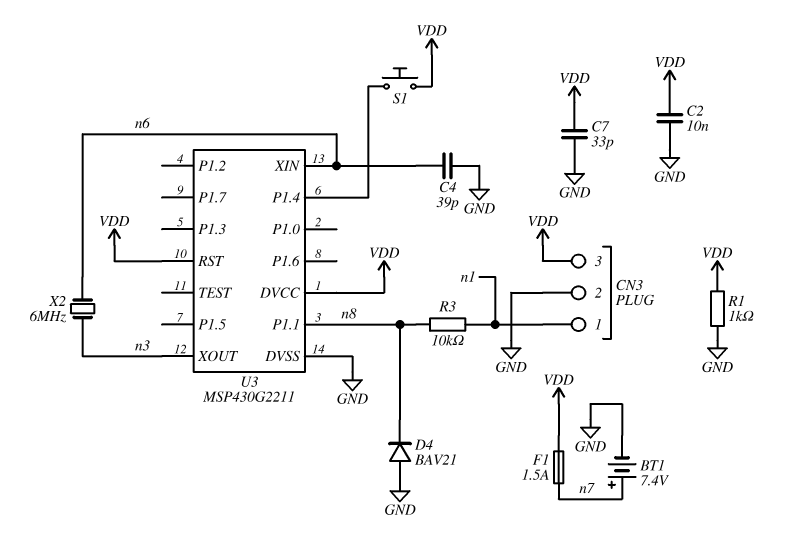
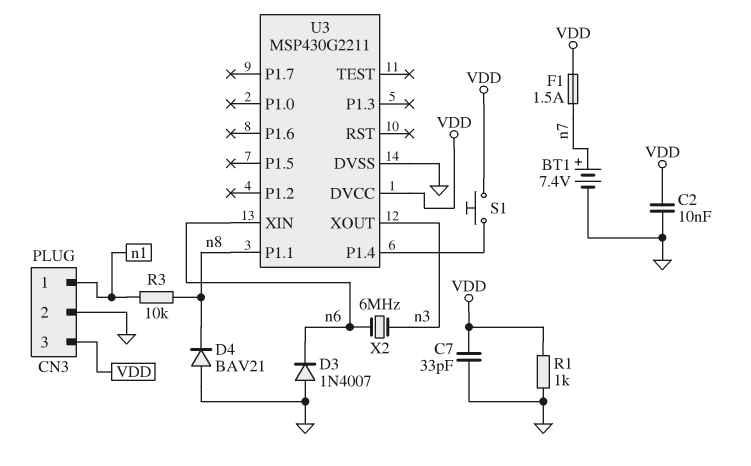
C4: 39pF (GND, n6) -> none
D3: none -> diode 1N4007 (A GND, K n6)
U3 pin RST: VDD -> none

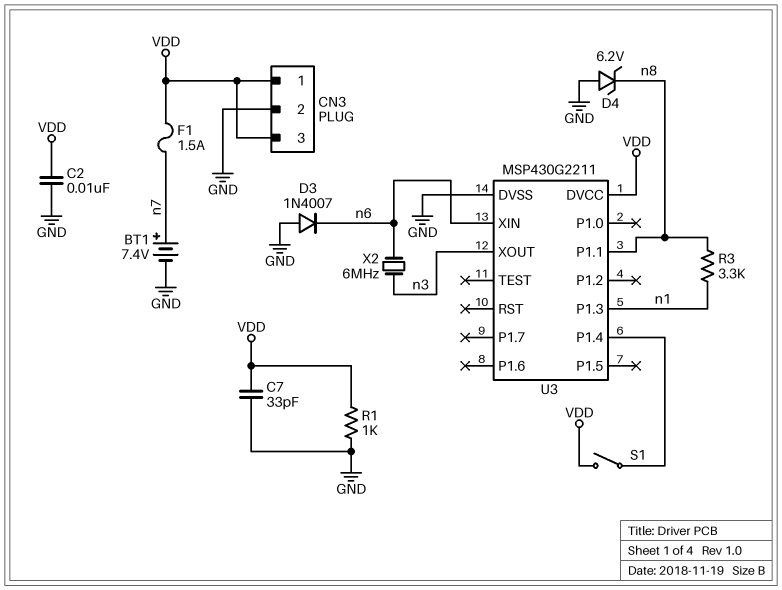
CN3 pin 1: n1 -> VDD
D4: diode BAV21 (A GND, K n8) -> zener 6.2V (A GND, K n8)
R3: 10k (n1, n8) -> 3.3k (n1, n8)
S1: button (U3/P1.4, VDD) -> switch (U3/P1.4, VDD)
U3 pin P1.3: none -> n1

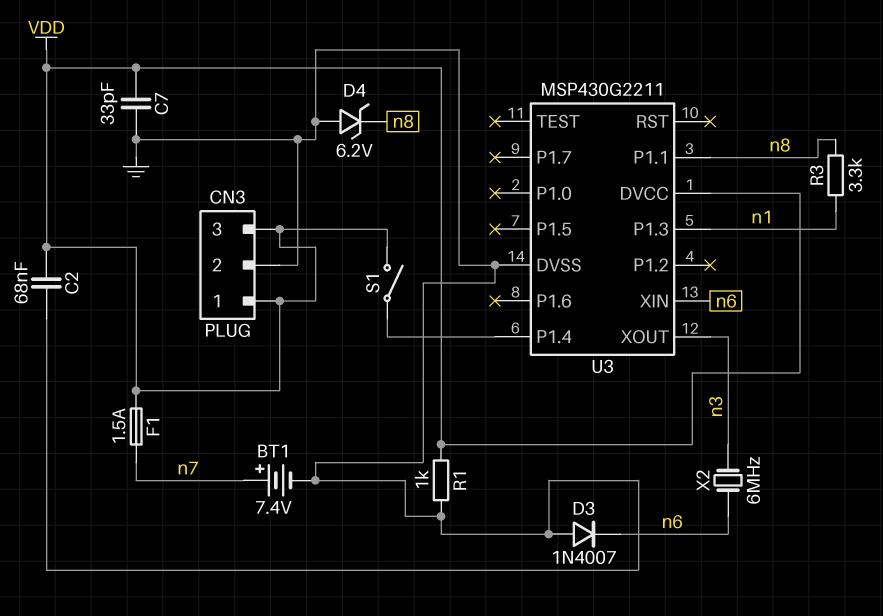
C2: 10nF (GND, VDD) -> 68nF (GND, VDD)

